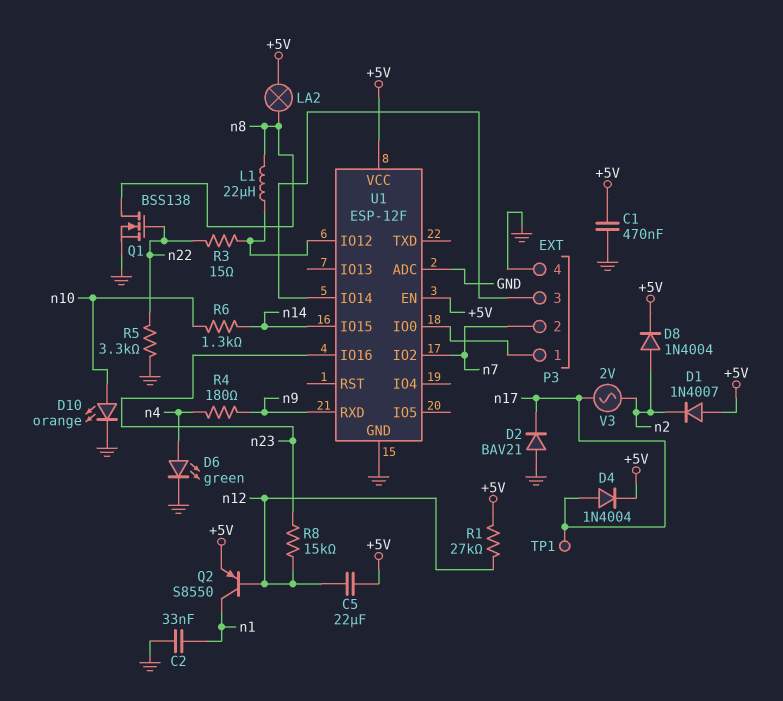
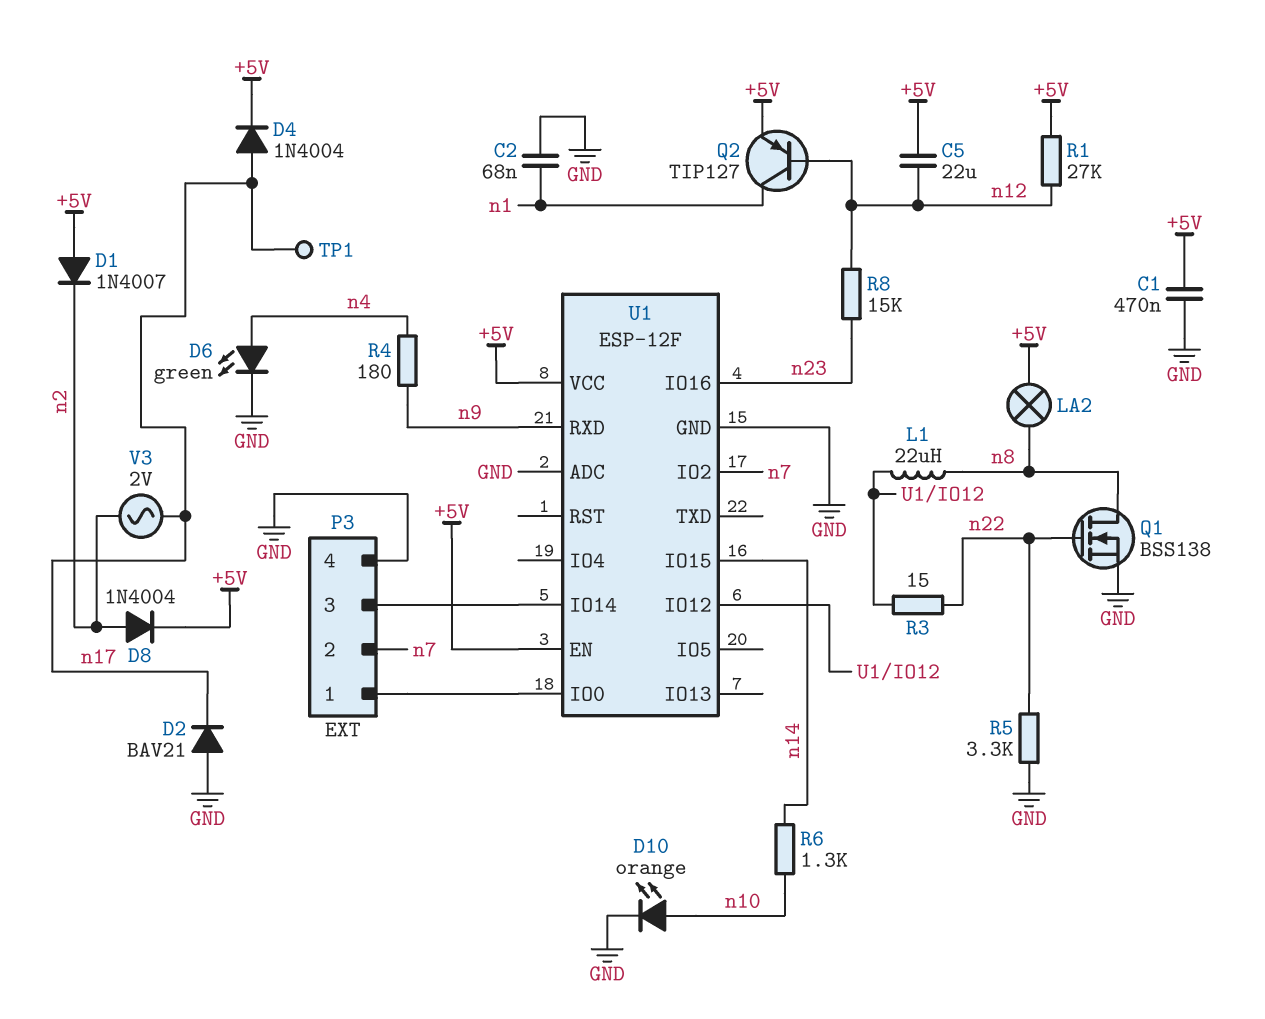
C2: 33nF (GND, n1) -> 68nF (GND, n1)
Q2: PNP S8550 (B n12, C n1, E +5V) -> PNP TIP127 (B n12, C n1, E +5V)

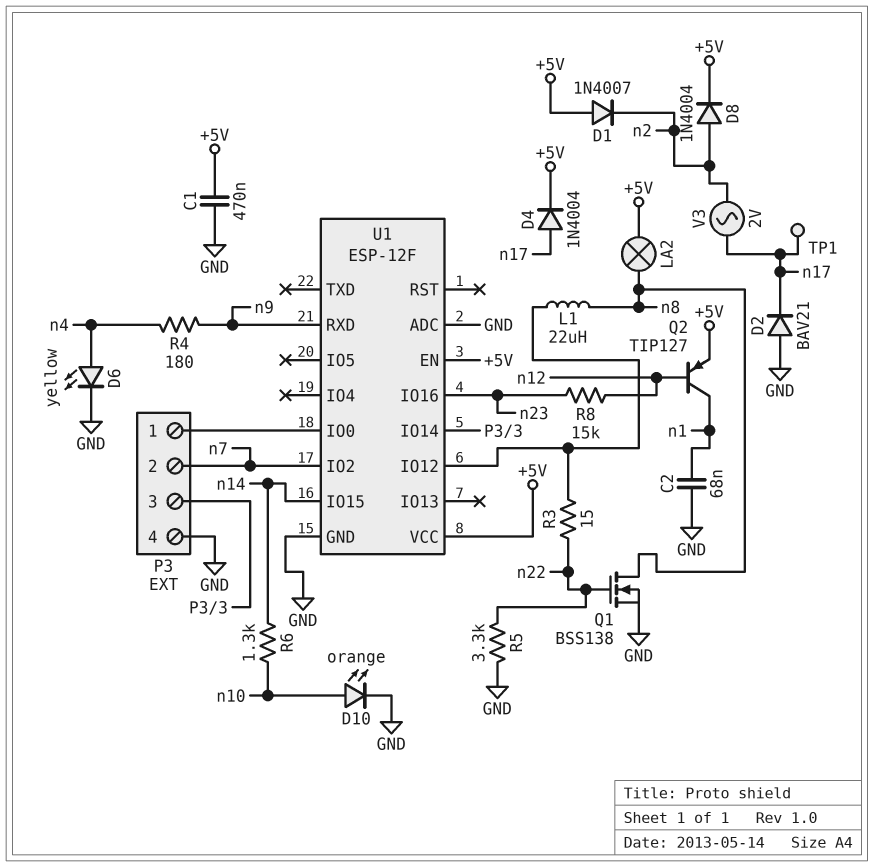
C5: 22uF (+5V, n12) -> none
D6: LED green (A n4, K GND) -> LED yellow (A n4, K GND)
R1: 27k (+5V, n12) -> none

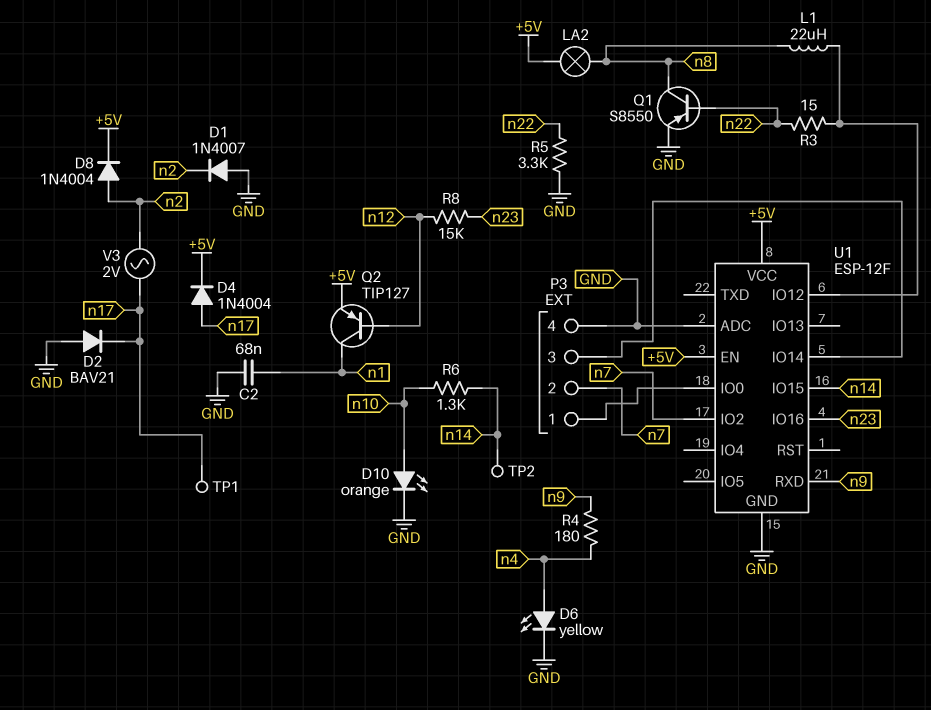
C1: 470nF (+5V, GND) -> none
D1: diode 1N4007 (A +5V, K n2) -> diode 1N4007 (A GND, K n2)
Q1: NMOS BSS138 (G n22, D n8, S GND) -> PNP S8550 (B n22, C n8, E GND)
TP2: none -> test point (n14)

